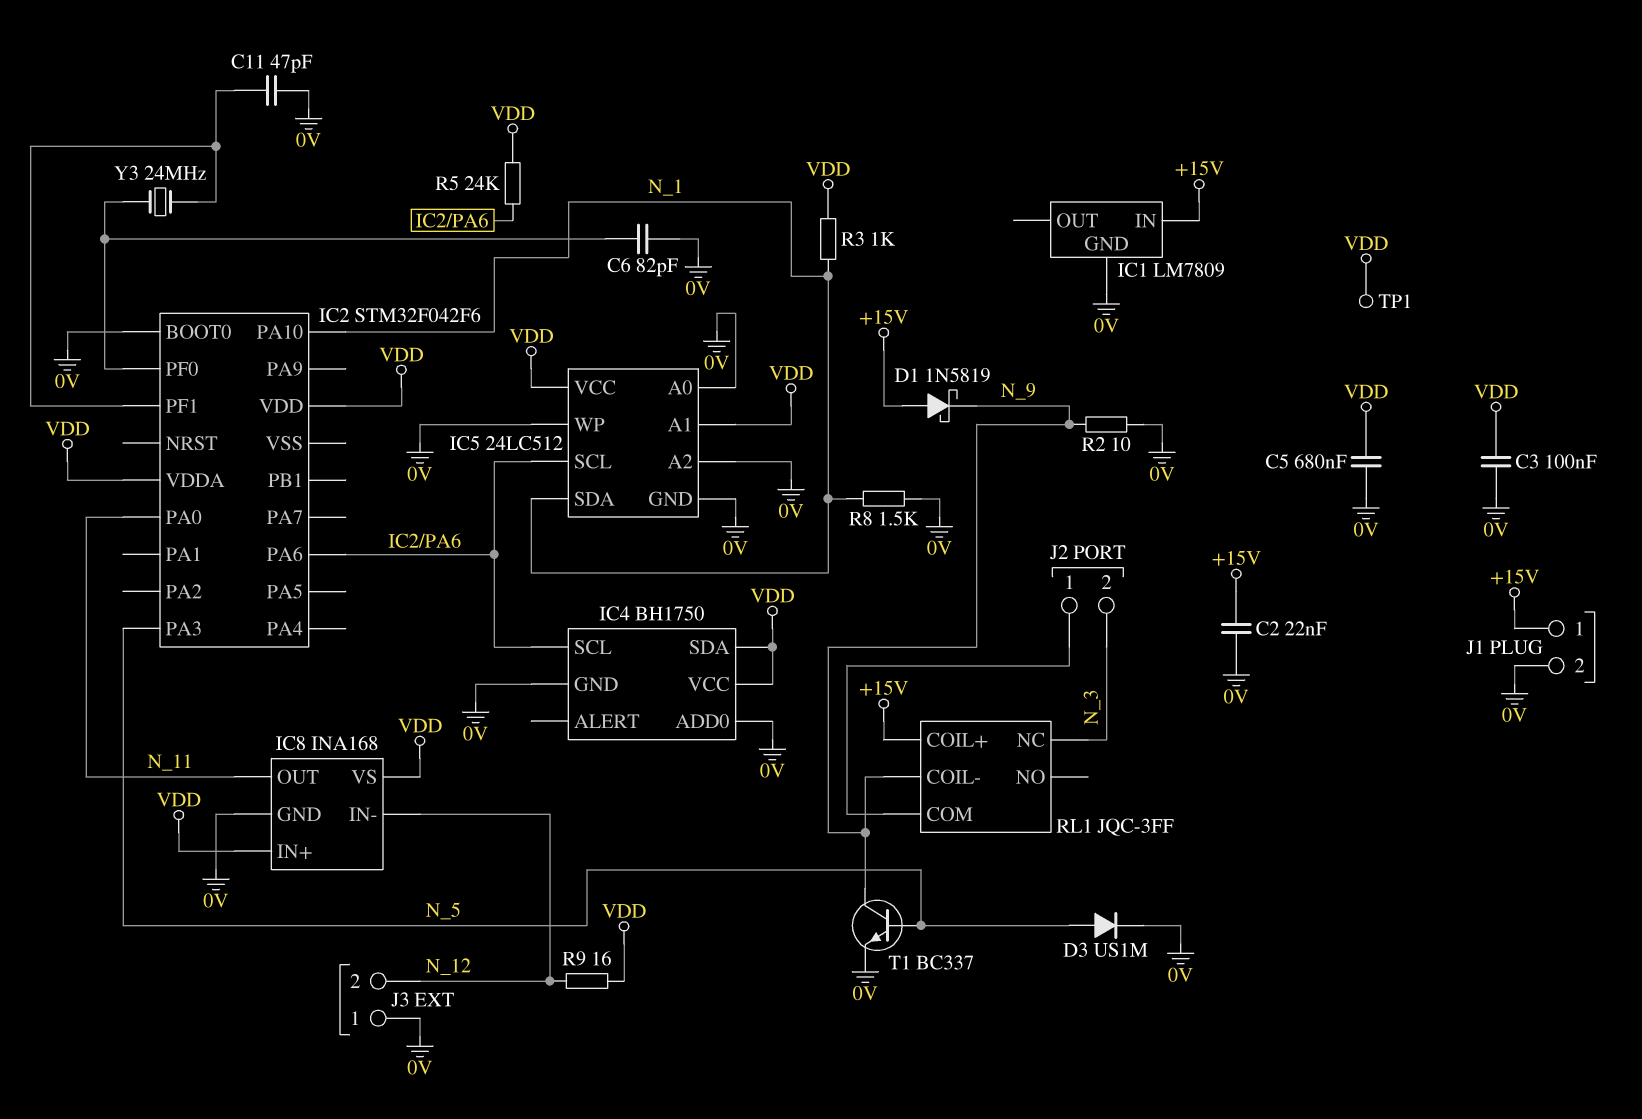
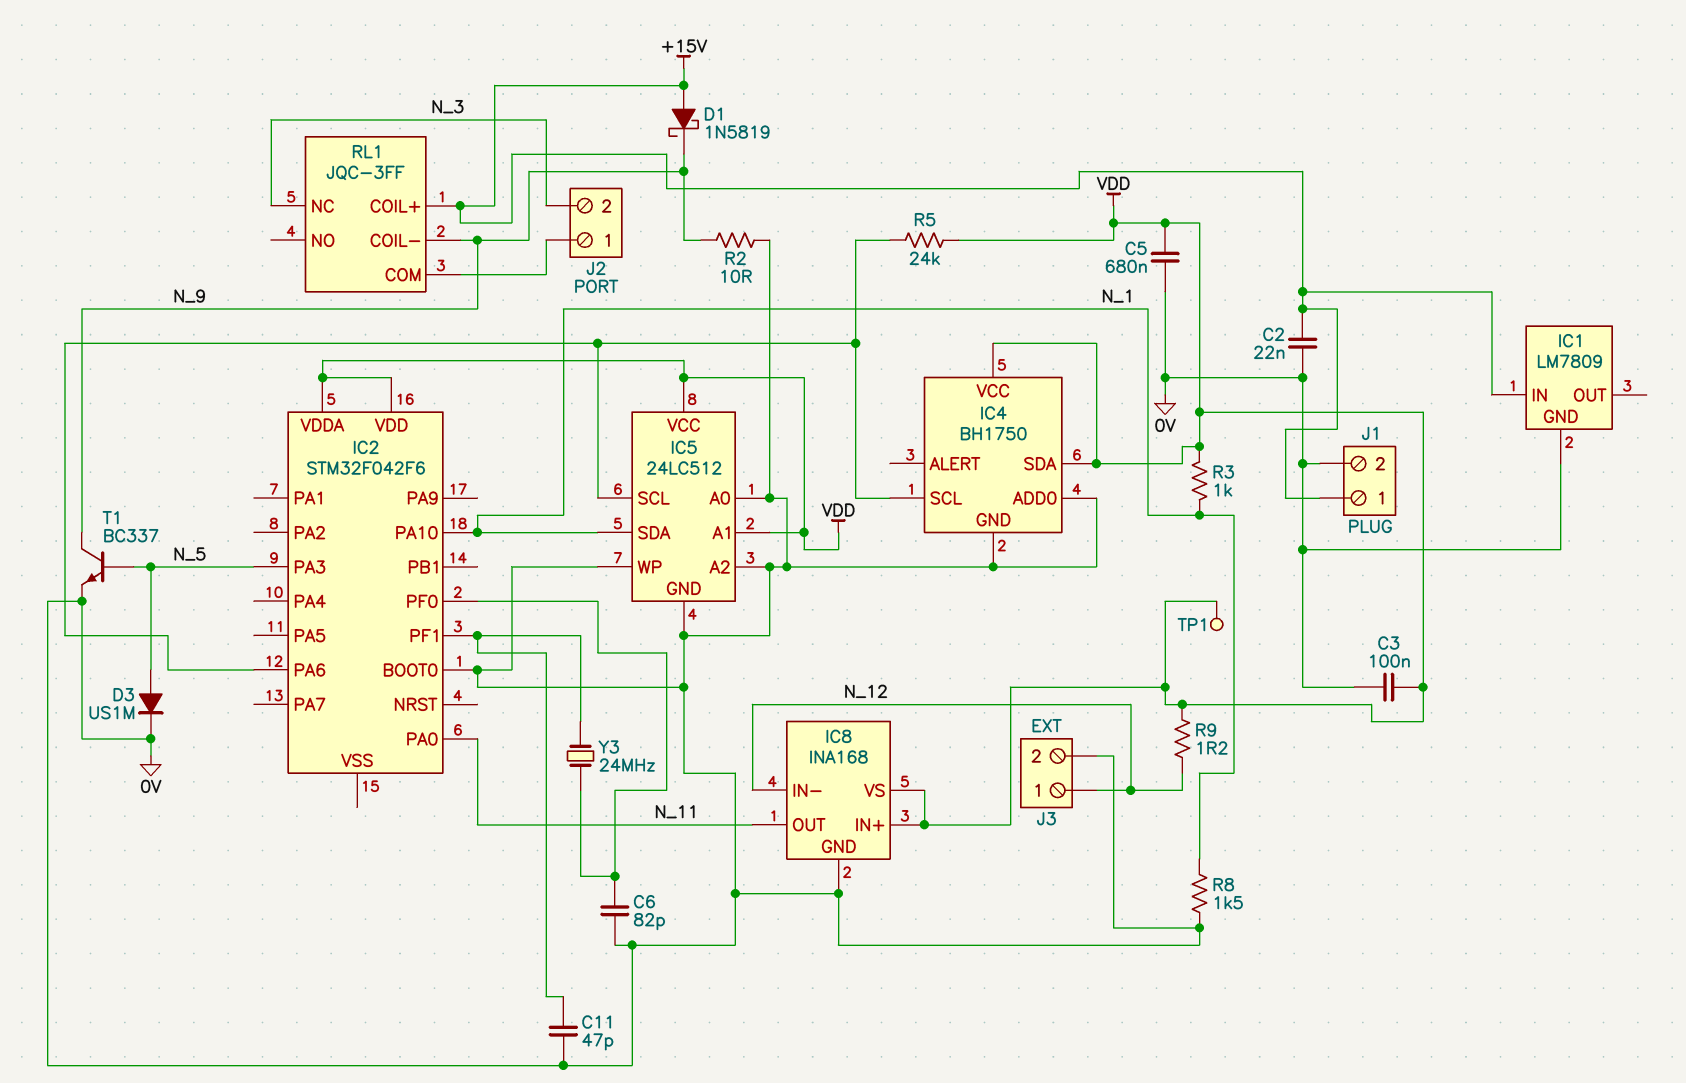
J3 pin 1: 0V -> N_12
J3 pin 2: N_12 -> 0V
R9: 16 (N_12, VDD) -> 1.2 (N_12, VDD)

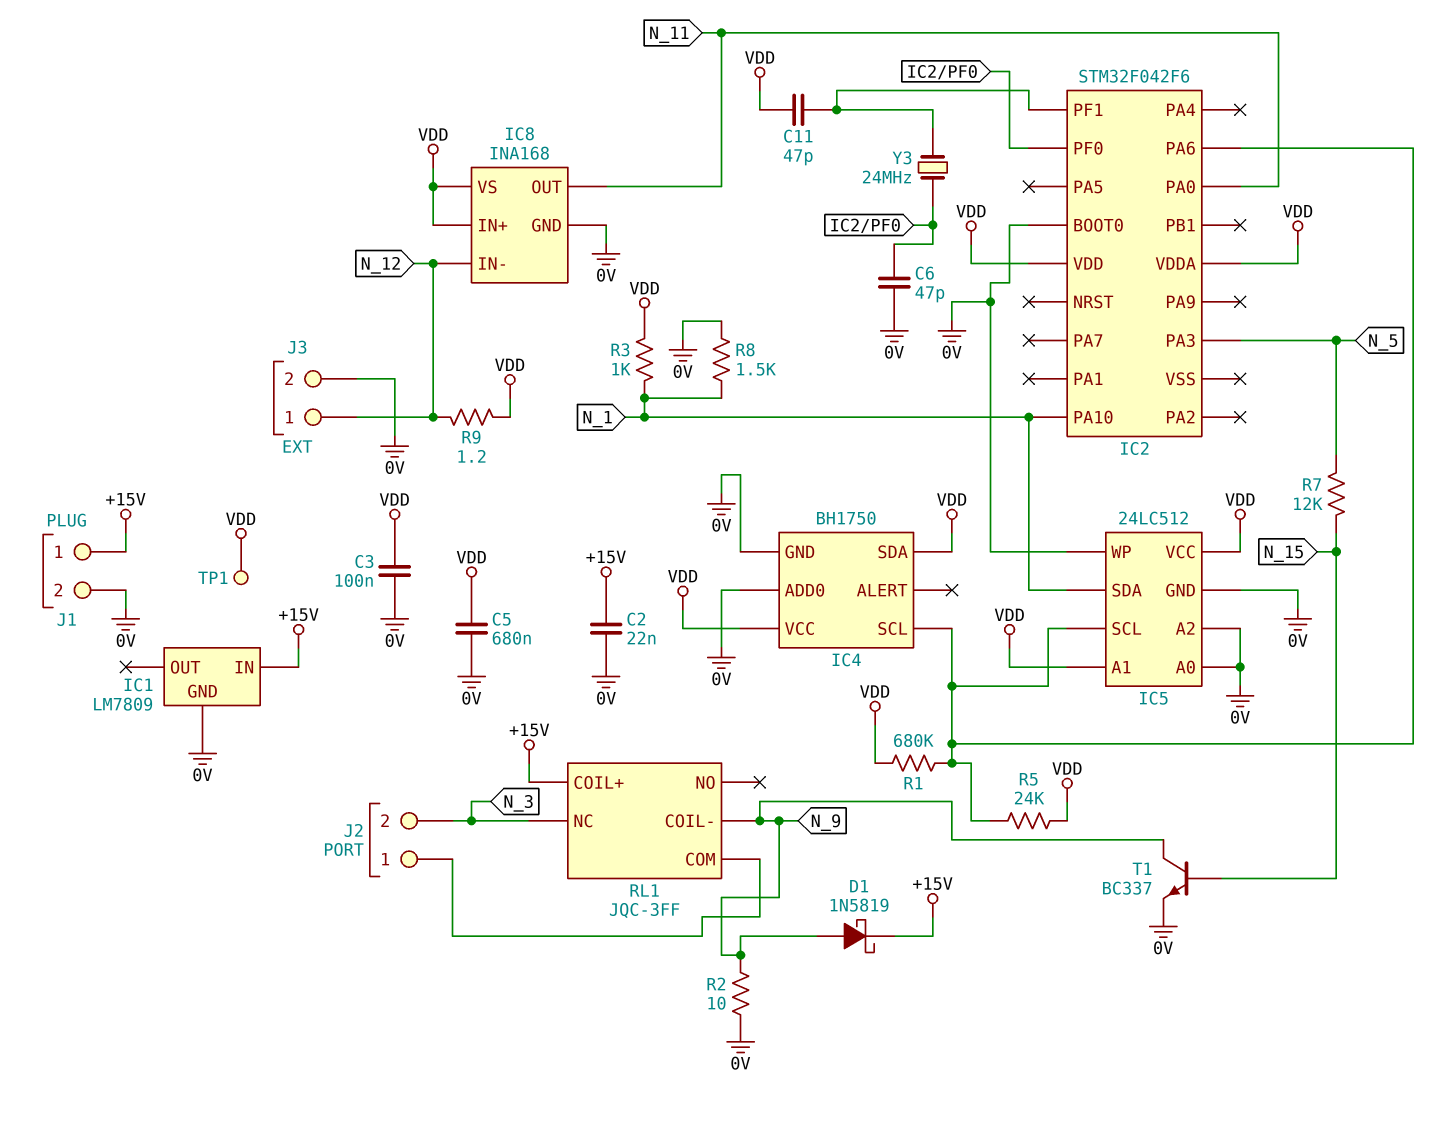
C6: 82pF (0V, IC2/PF0) -> 47pF (0V, IC2/PF0)
C11: 47pF (0V, IC2/PF1) -> 47pF (IC2/PF1, VDD)
D1: schottky 1N5819 (A +15V, K N_9) -> schottky 1N5819 (A N_9, K +15V)
D3: diode US1M (A N_5, K 0V) -> none
R1: none -> 680k (IC2/PA6, VDD)
R7: none -> 12k (N_5, N_15)
T1: NPN BC337 (B N_5, C N_9, E 0V) -> NPN BC337 (B N_15, C N_9, E 0V)

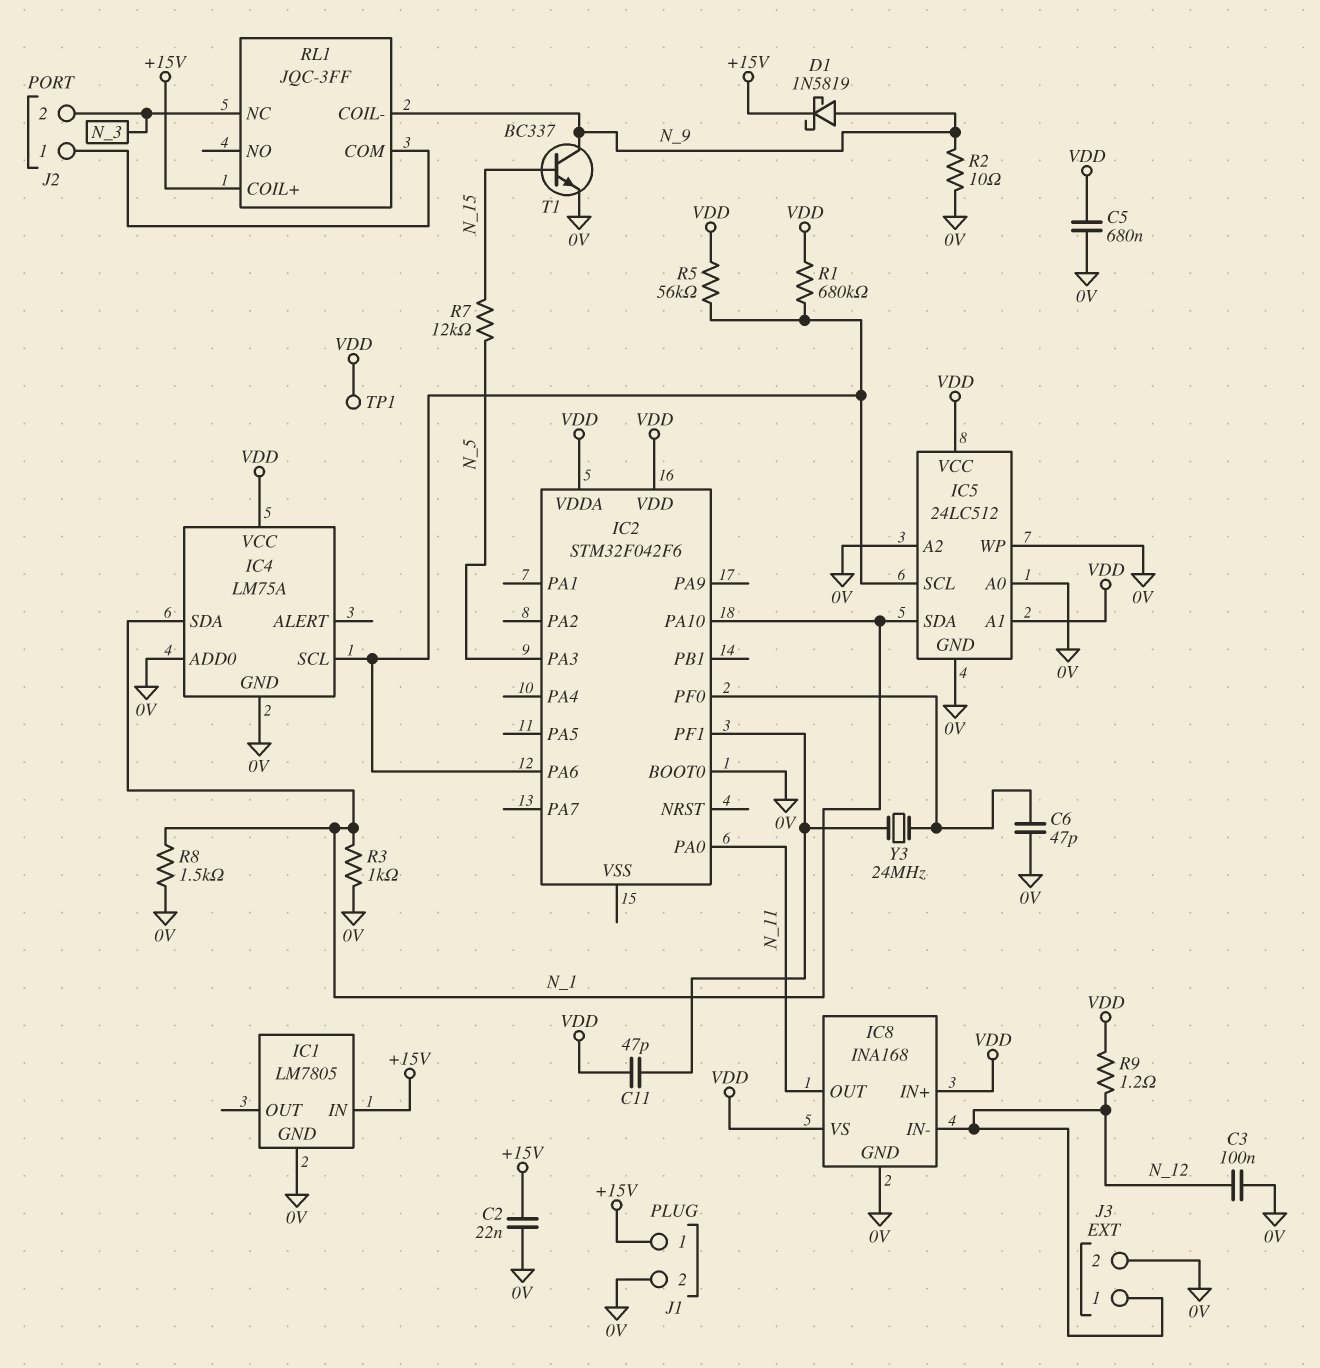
C3: 100nF (0V, VDD) -> 100nF (0V, N_12)
IC1: LM7809 -> LM7805
IC4: BH1750 -> LM75A
IC4 pin SDA: VDD -> N_1
R3: 1k (N_1, VDD) -> 1k (0V, N_1)
R5: 24k (IC2/PA6, VDD) -> 56k (IC2/PA6, VDD)

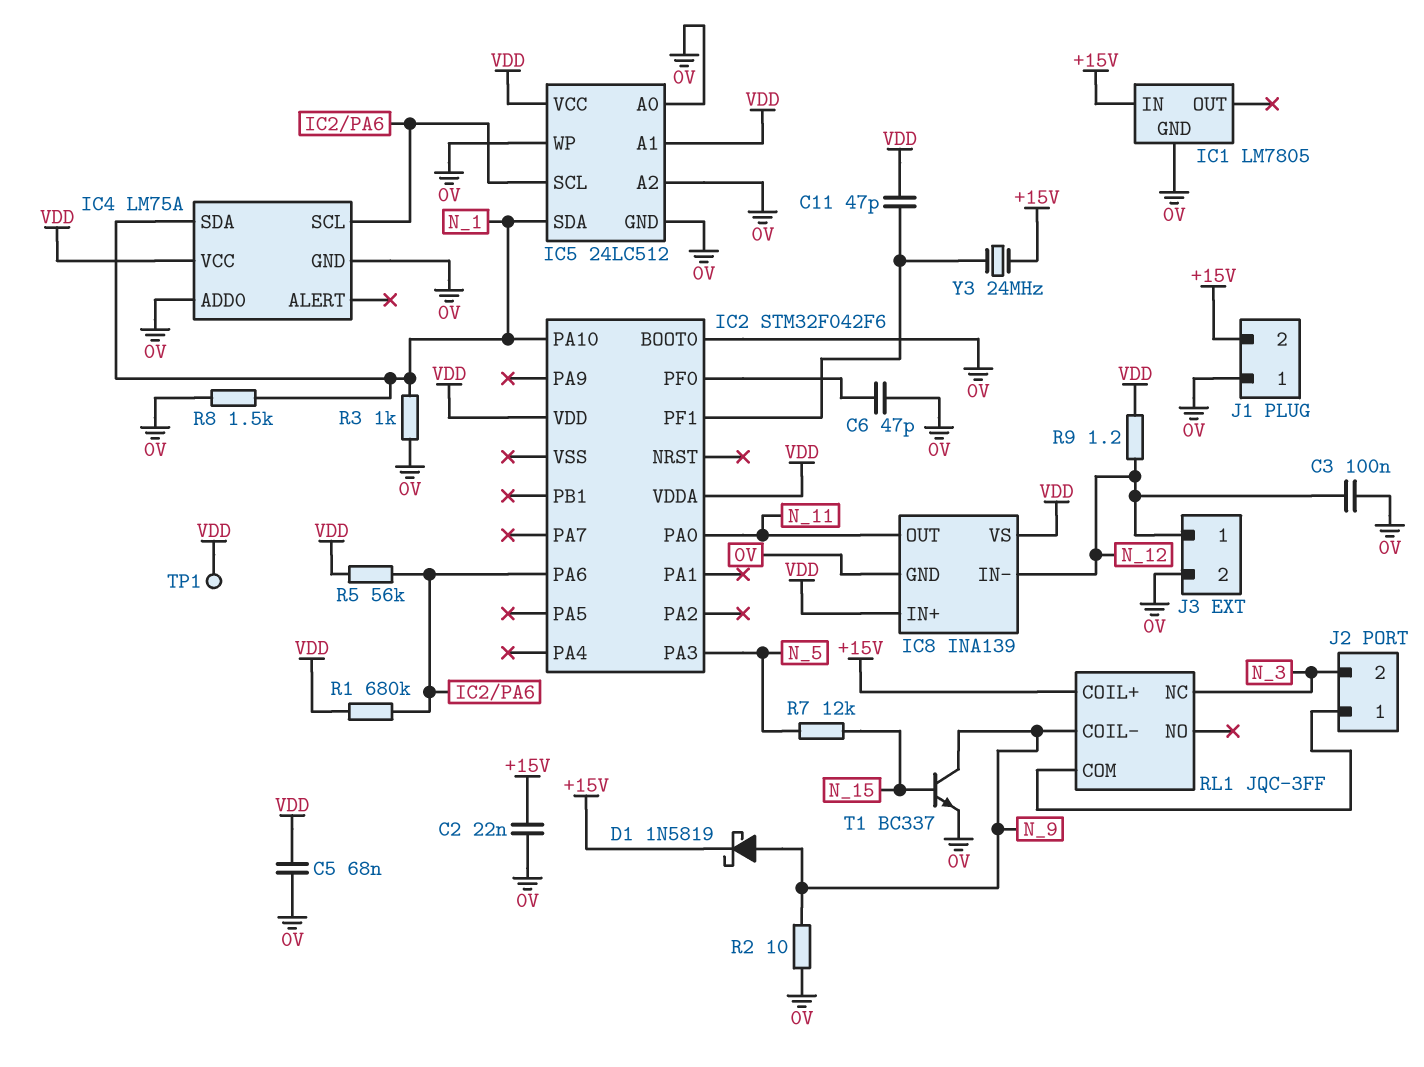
C5: 680nF (0V, VDD) -> 68nF (0V, VDD)
IC8: INA168 -> INA139
J1 pin 1: +15V -> 0V
J1 pin 2: 0V -> +15V
Y3: 24MHz (IC2/PF0, IC2/PF1) -> 24MHz (+15V, IC2/PF1)

